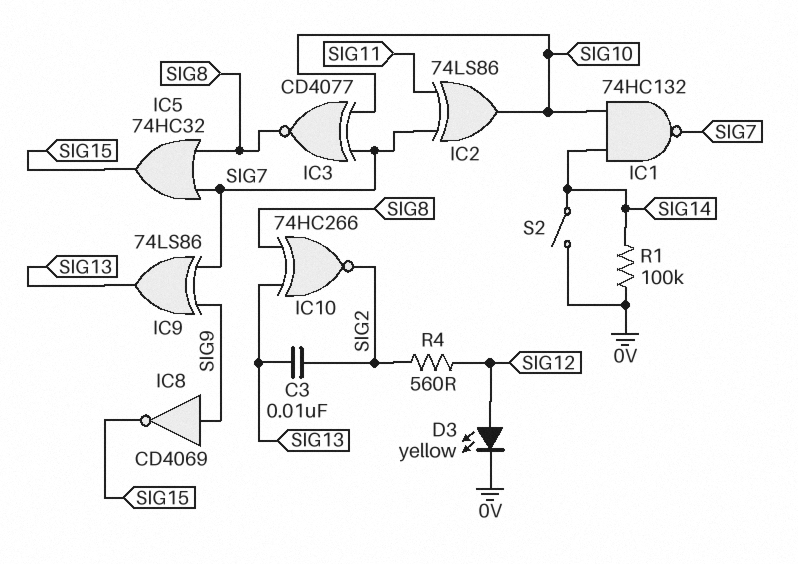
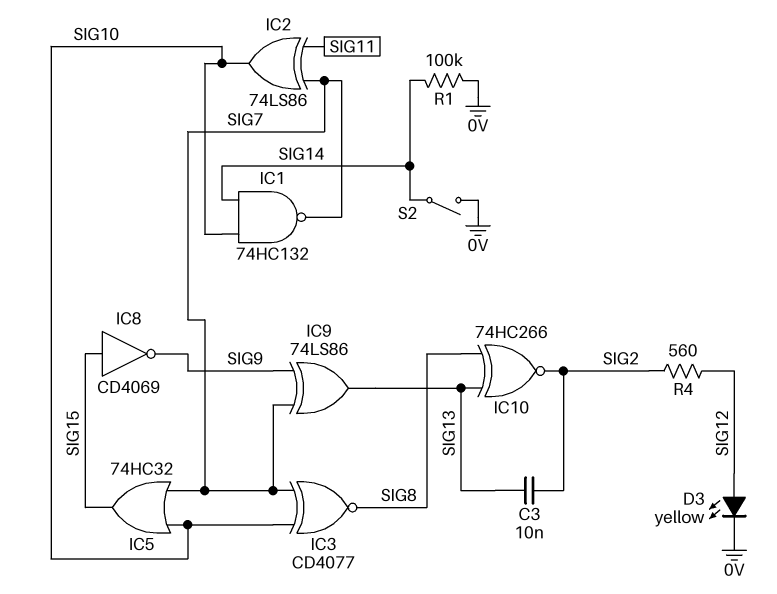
IC5: OR 74HC32 (in SIG7, in SIG8, out SIG15) -> OR 74HC32 (in SIG7, in SIG10, out SIG15)
IC8: NOT CD4069 (in SIG9, out SIG15) -> NOT CD4069 (in SIG15, out SIG9)

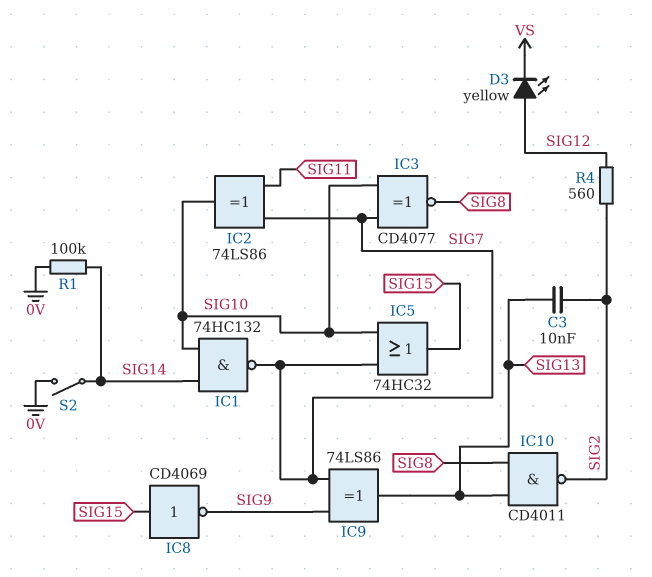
D3: LED yellow (A SIG12, K 0V) -> LED yellow (A SIG12, K VS)
IC10: XNOR 74HC266 (in SIG8, in SIG13, out SIG2) -> NAND CD4011 (in SIG8, in SIG13, out SIG2)

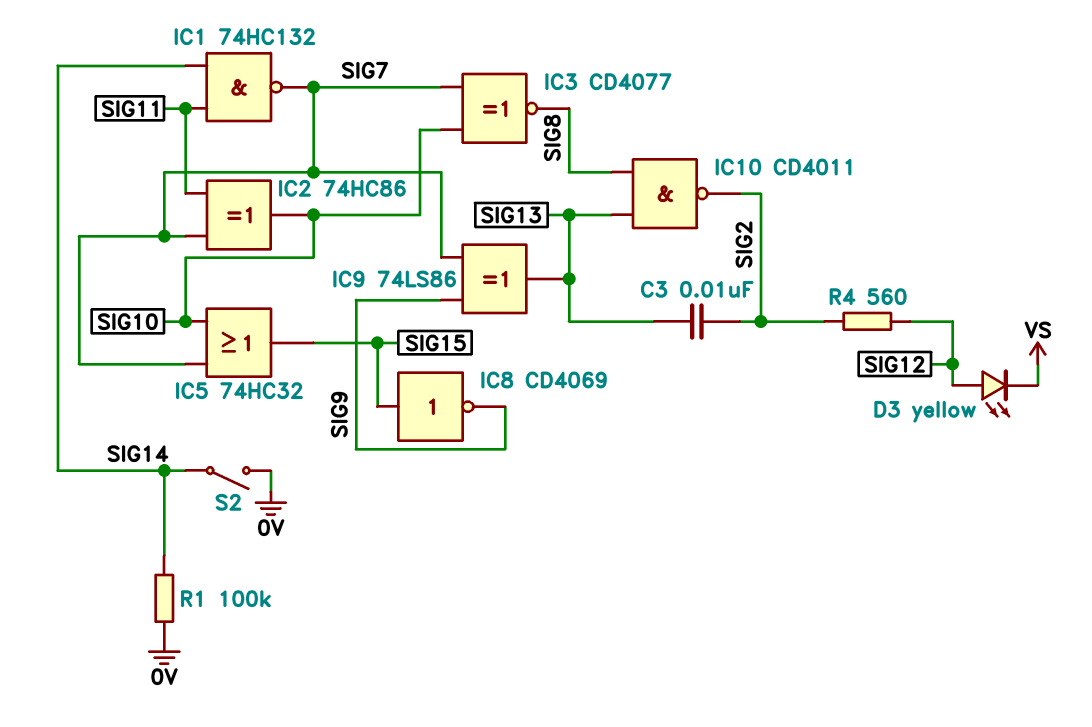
IC1: NAND 74HC132 (in SIG10, in SIG14, out SIG7) -> NAND 74HC132 (in SIG11, in SIG14, out SIG7)
IC2: XOR 74LS86 (in SIG7, in SIG11, out SIG10) -> XOR 74HC86 (in SIG7, in SIG11, out SIG10)

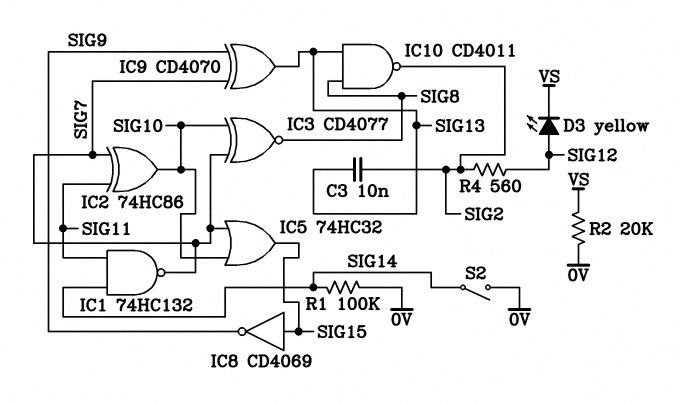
IC9: XOR 74LS86 (in SIG7, in SIG9, out SIG13) -> XOR CD4070 (in SIG7, in SIG9, out SIG13)
R2: none -> 20k (0V, VS)

